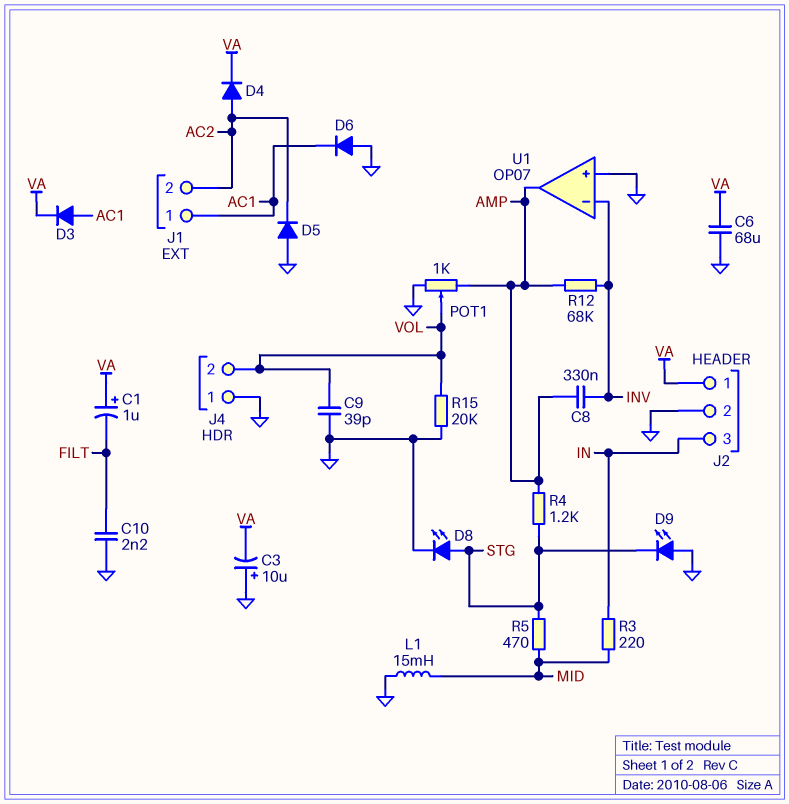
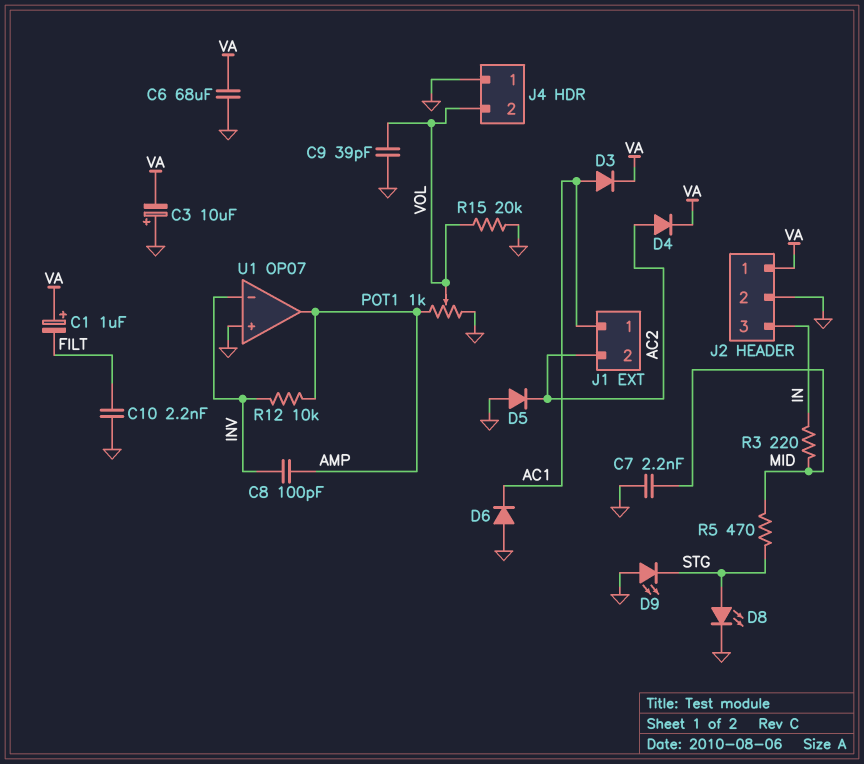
C7: none -> 2.2nF (GND, MID)
C8: 330nF (AMP, INV) -> 100pF (AMP, INV)
L1: 15mH (GND, MID) -> none
R4: 1.2k (AMP, STG) -> none
R12: 68k (AMP, INV) -> 10k (AMP, INV)

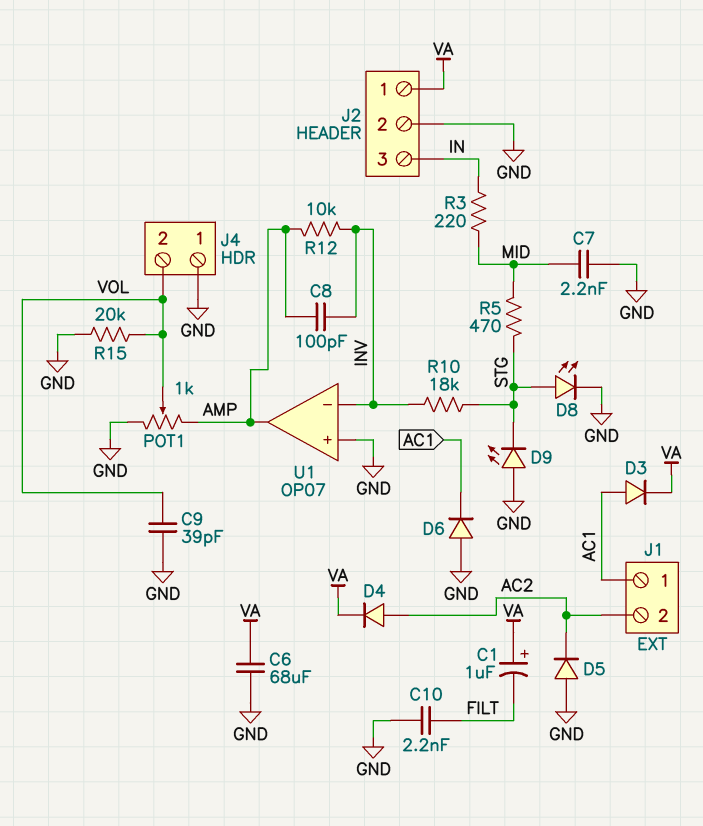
C3: 10uF (plus GND, minus VA) -> none
R10: none -> 18k (INV, STG)

